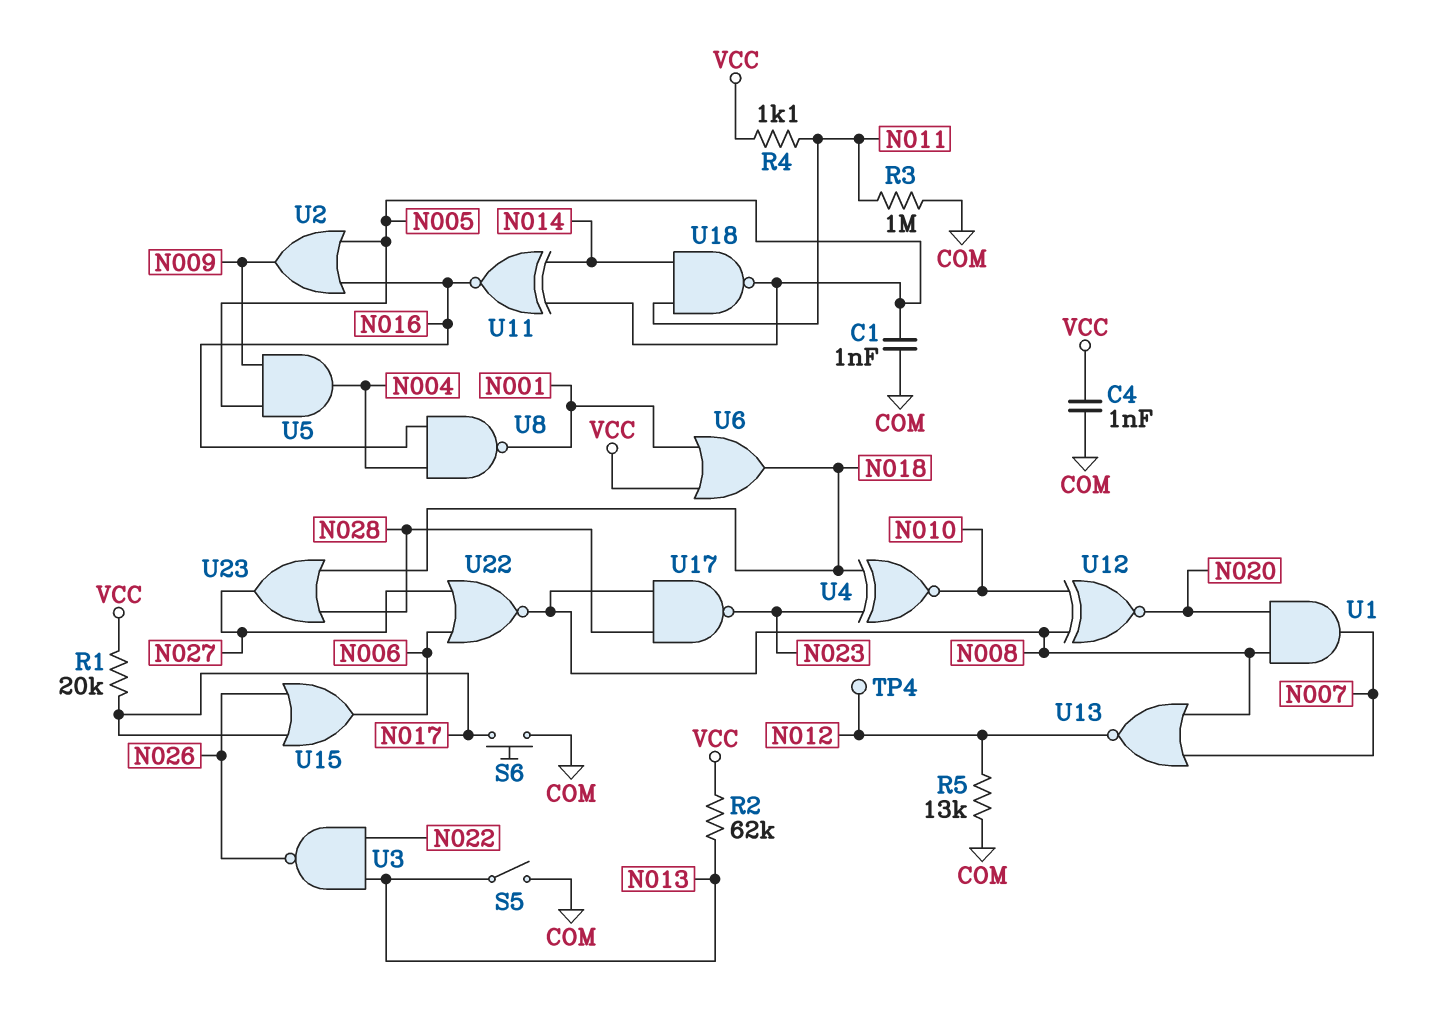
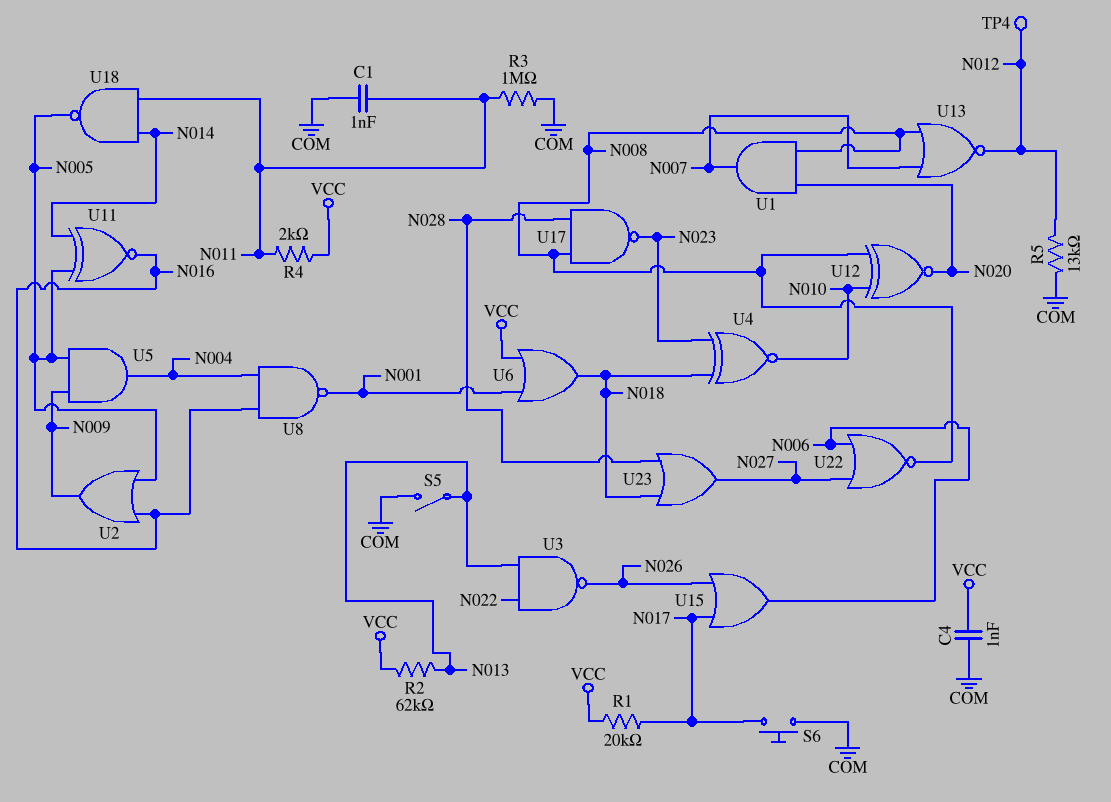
C1: 1nF (COM, N005) -> 1nF (COM, N011)
R4: 1.1k (N011, VCC) -> 2k (N011, VCC)

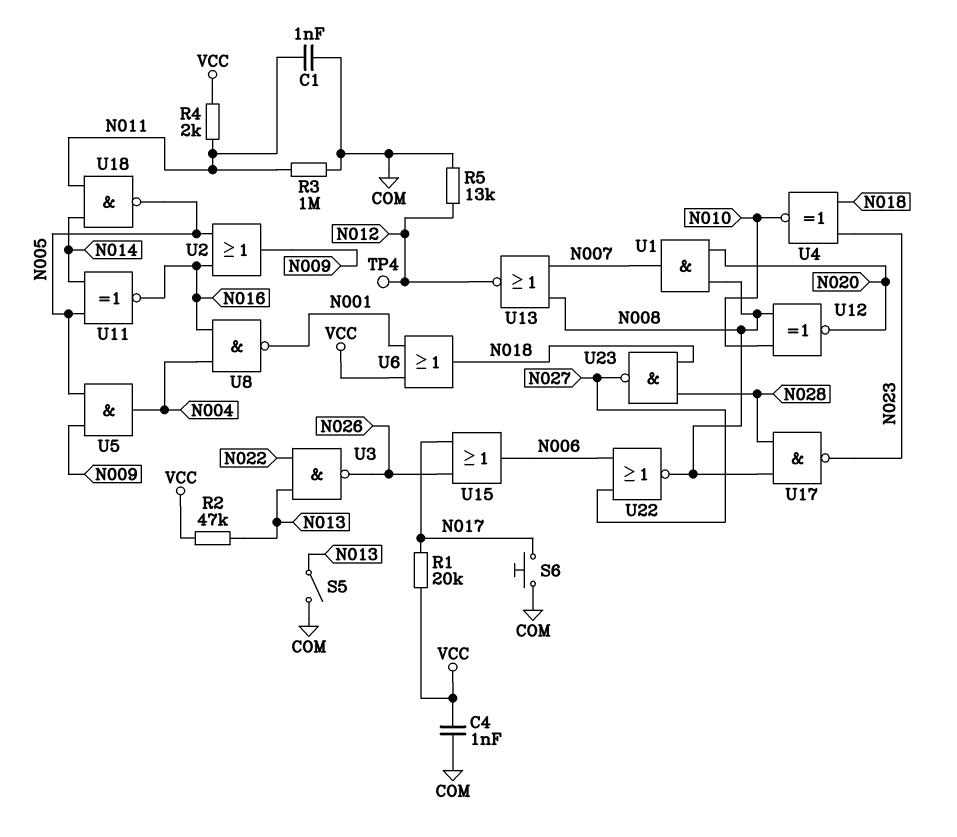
R2: 62k (N013, VCC) -> 47k (N013, VCC)
U23: OR (in N018, in N028, out N027) -> NAND (in N018, in N028, out N027)

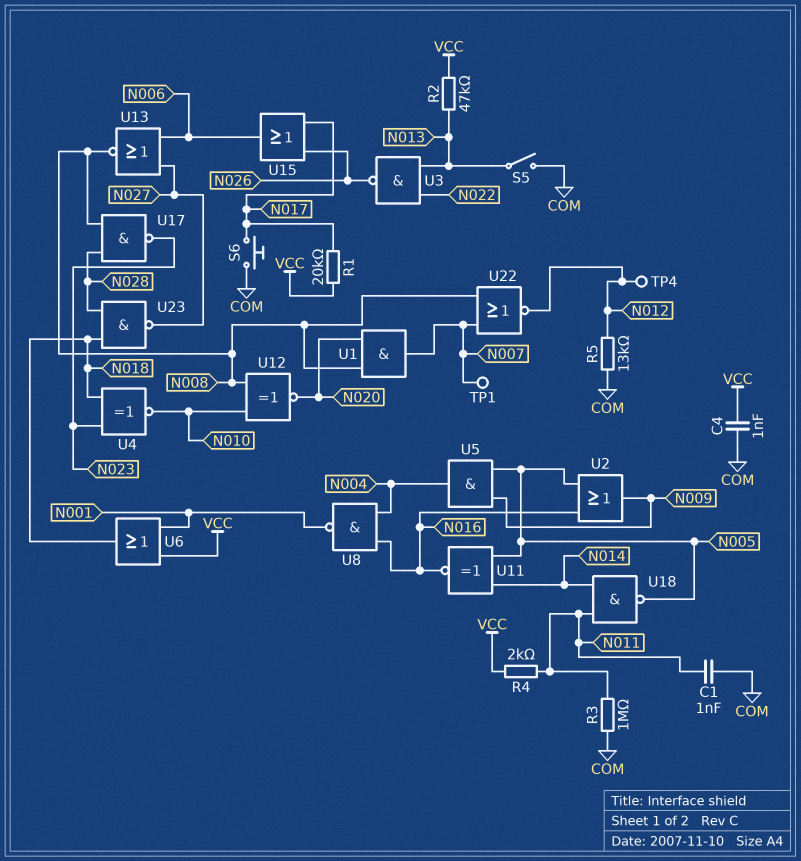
TP1: none -> test point (N007)
U13: NOR (in N007, in N008, out N012) -> NOR (in N006, in N027, out N008)
U22: NOR (in N006, in N027, out N008) -> NOR (in N007, in N008, out N012)

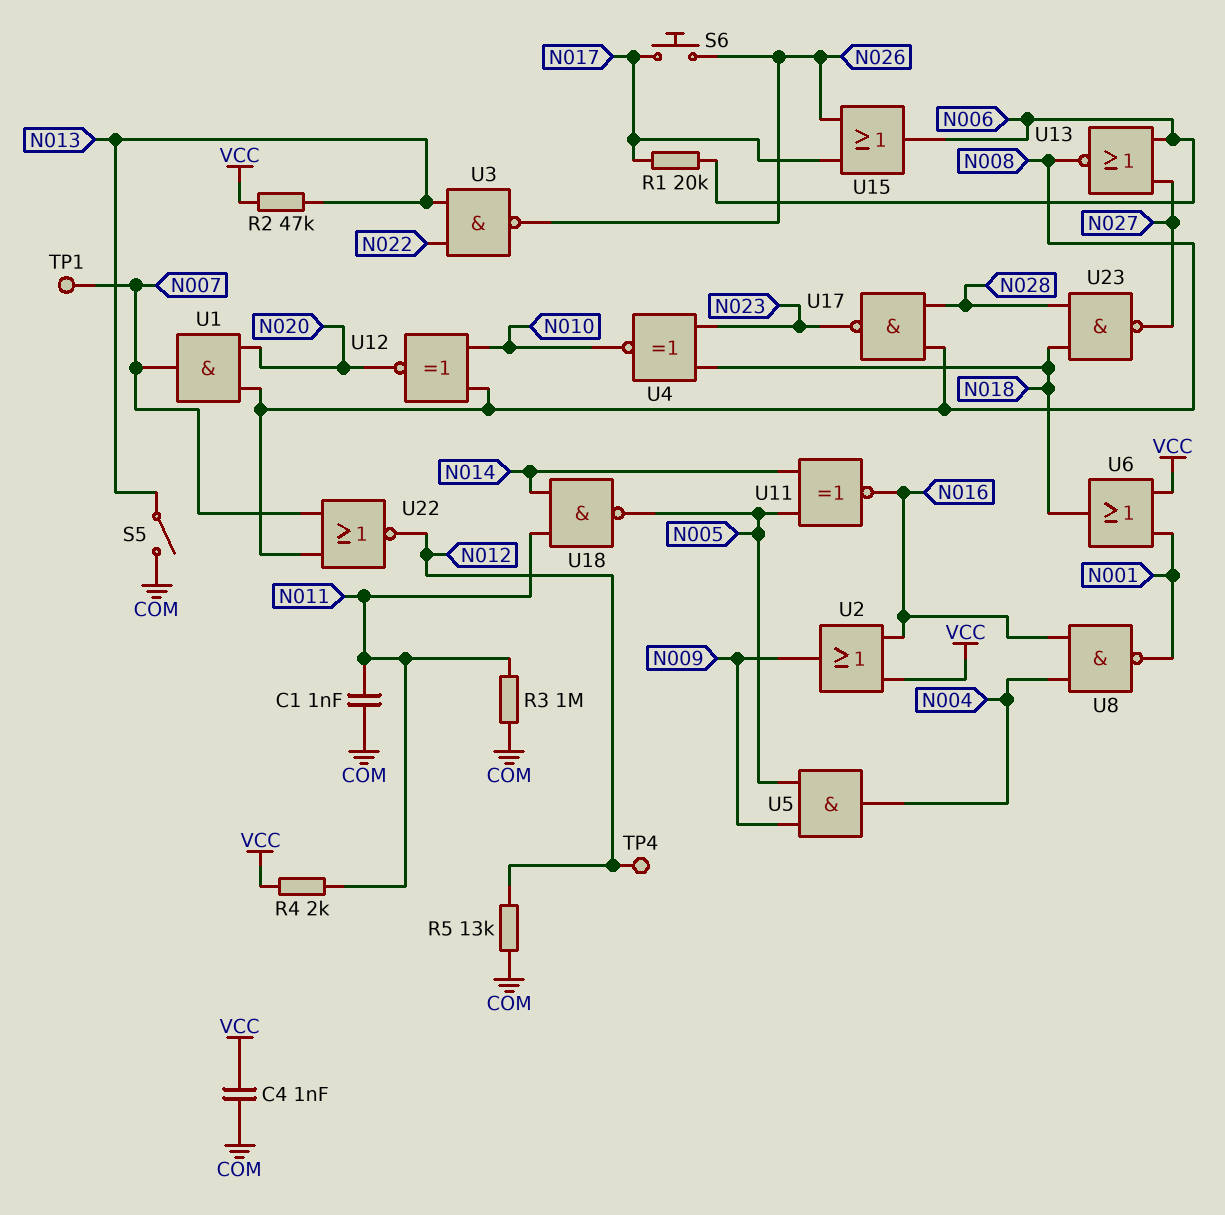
R1: 20k (N017, VCC) -> 20k (N006, N017)
S6: button (COM, N017) -> button (N017, N026)
U2: OR (in N005, in N016, out N009) -> OR (in N016, in VCC, out N009)

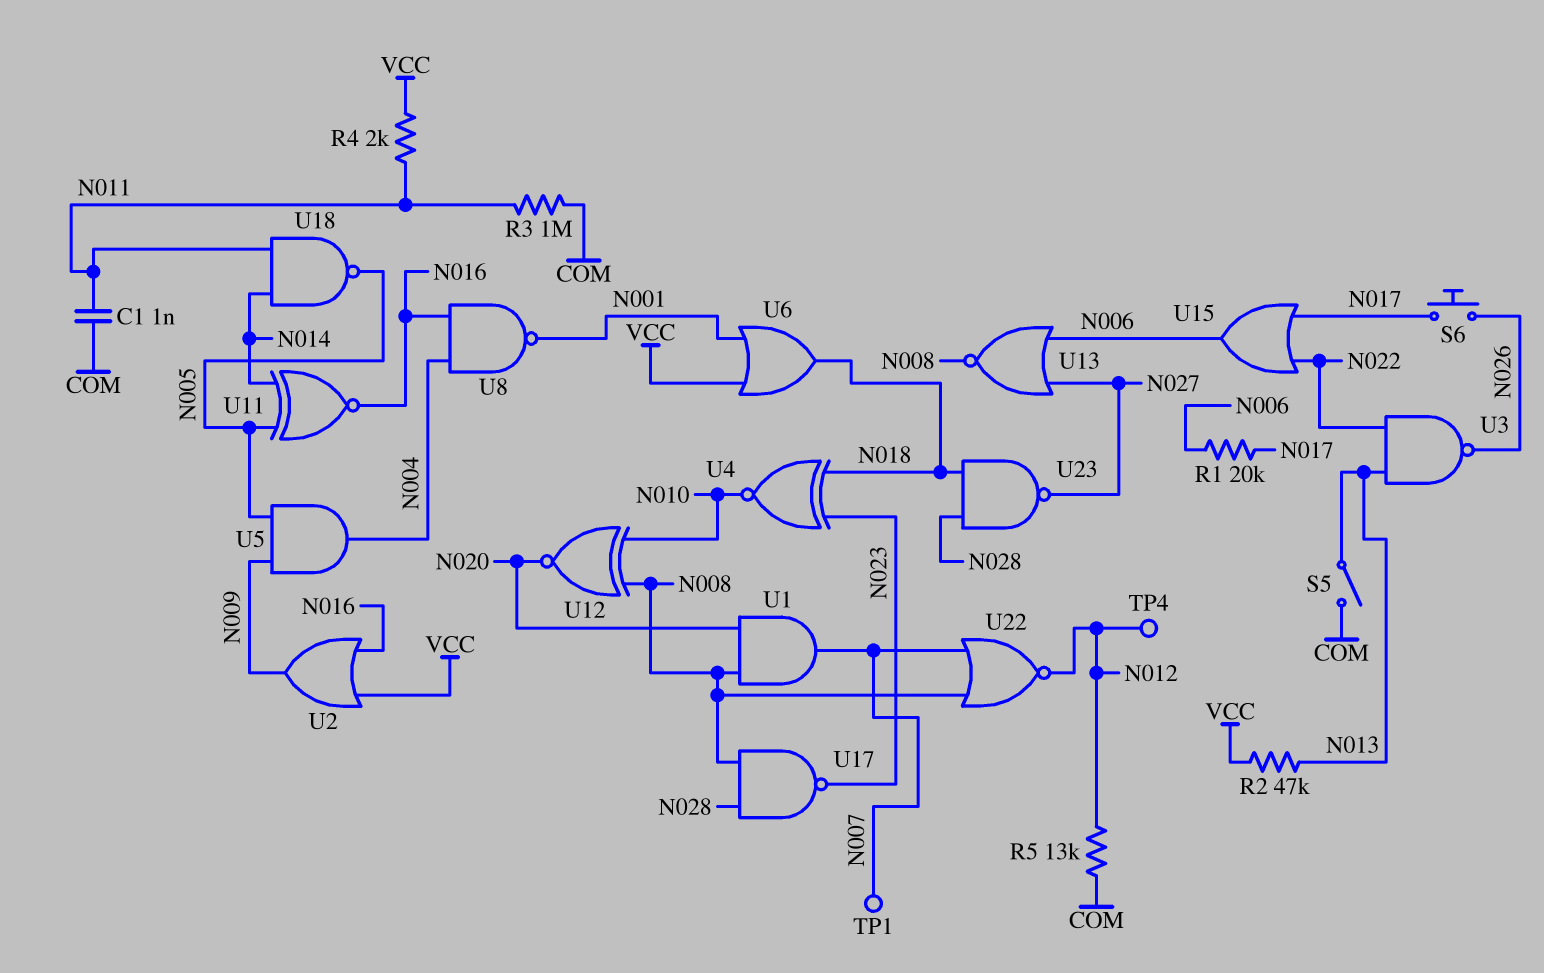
C4: 1nF (COM, VCC) -> none
U15: OR (in N017, in N026, out N006) -> OR (in N017, in N022, out N006)

